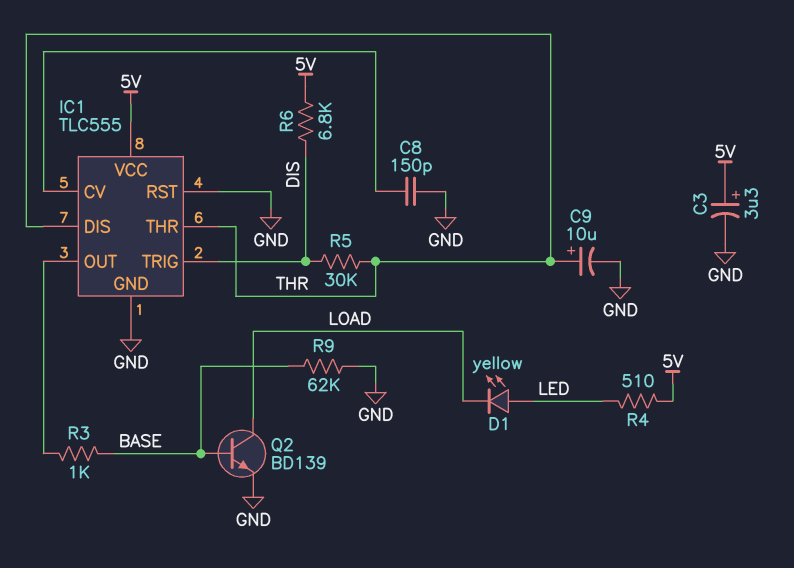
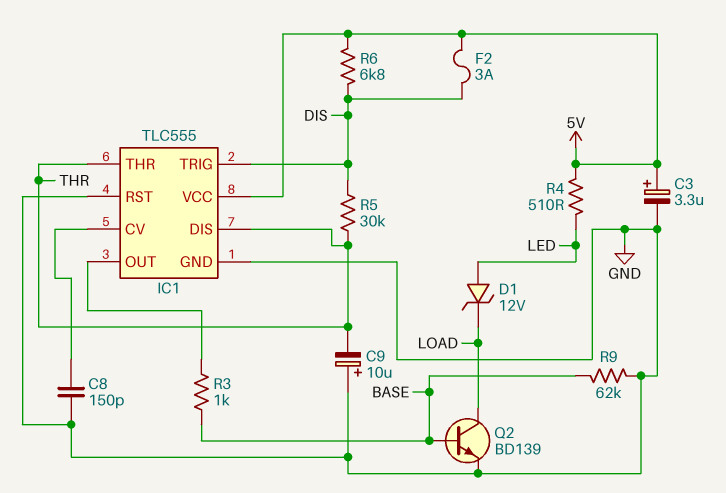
C9: 10uF (plus THR, minus GND) -> 10uF (plus GND, minus THR)
D1: LED yellow (A LED, K LOAD) -> zener 12V (A LED, K LOAD)
F2: none -> 3A (5V, DIS)

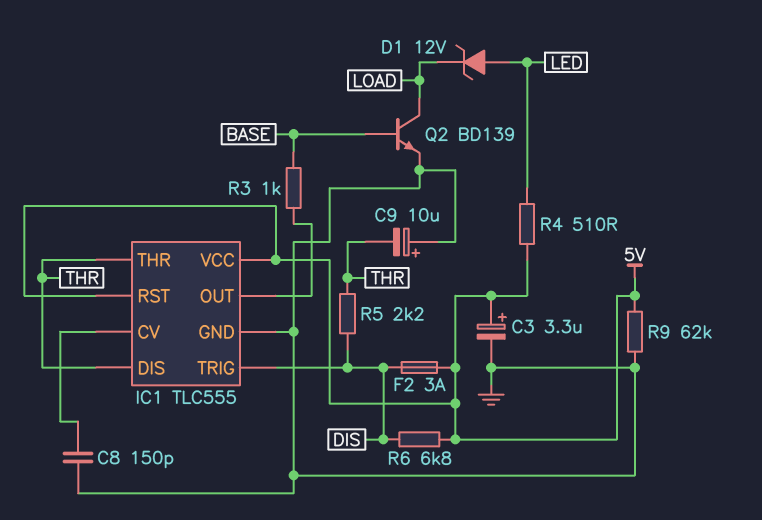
IC1 pin RST: GND -> 5V
R5: 30k (DIS, THR) -> 2.2k (DIS, THR)
R9: 62k (BASE, GND) -> 62k (5V, GND)

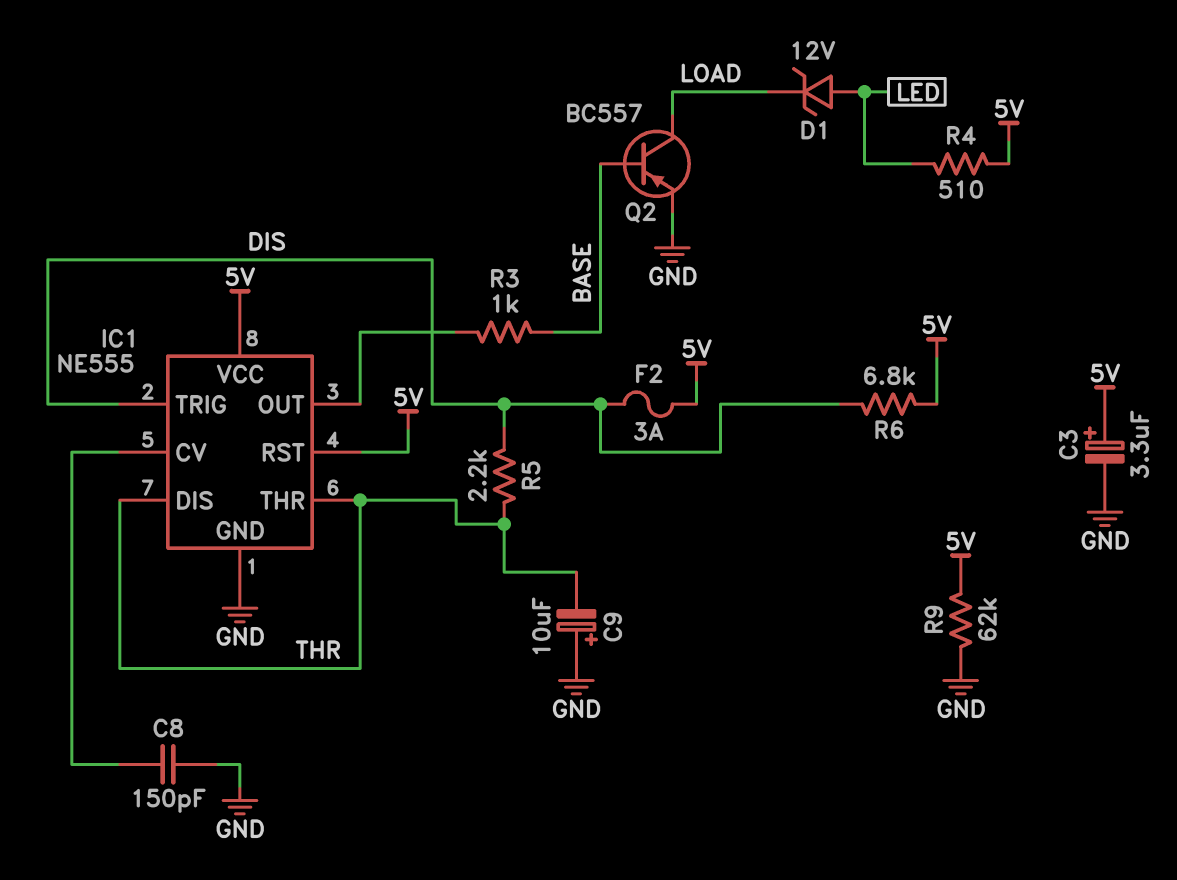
IC1: TLC555 -> NE555
Q2: NPN BD139 (B BASE, C LOAD, E GND) -> PNP BC557 (B BASE, C LOAD, E GND)

